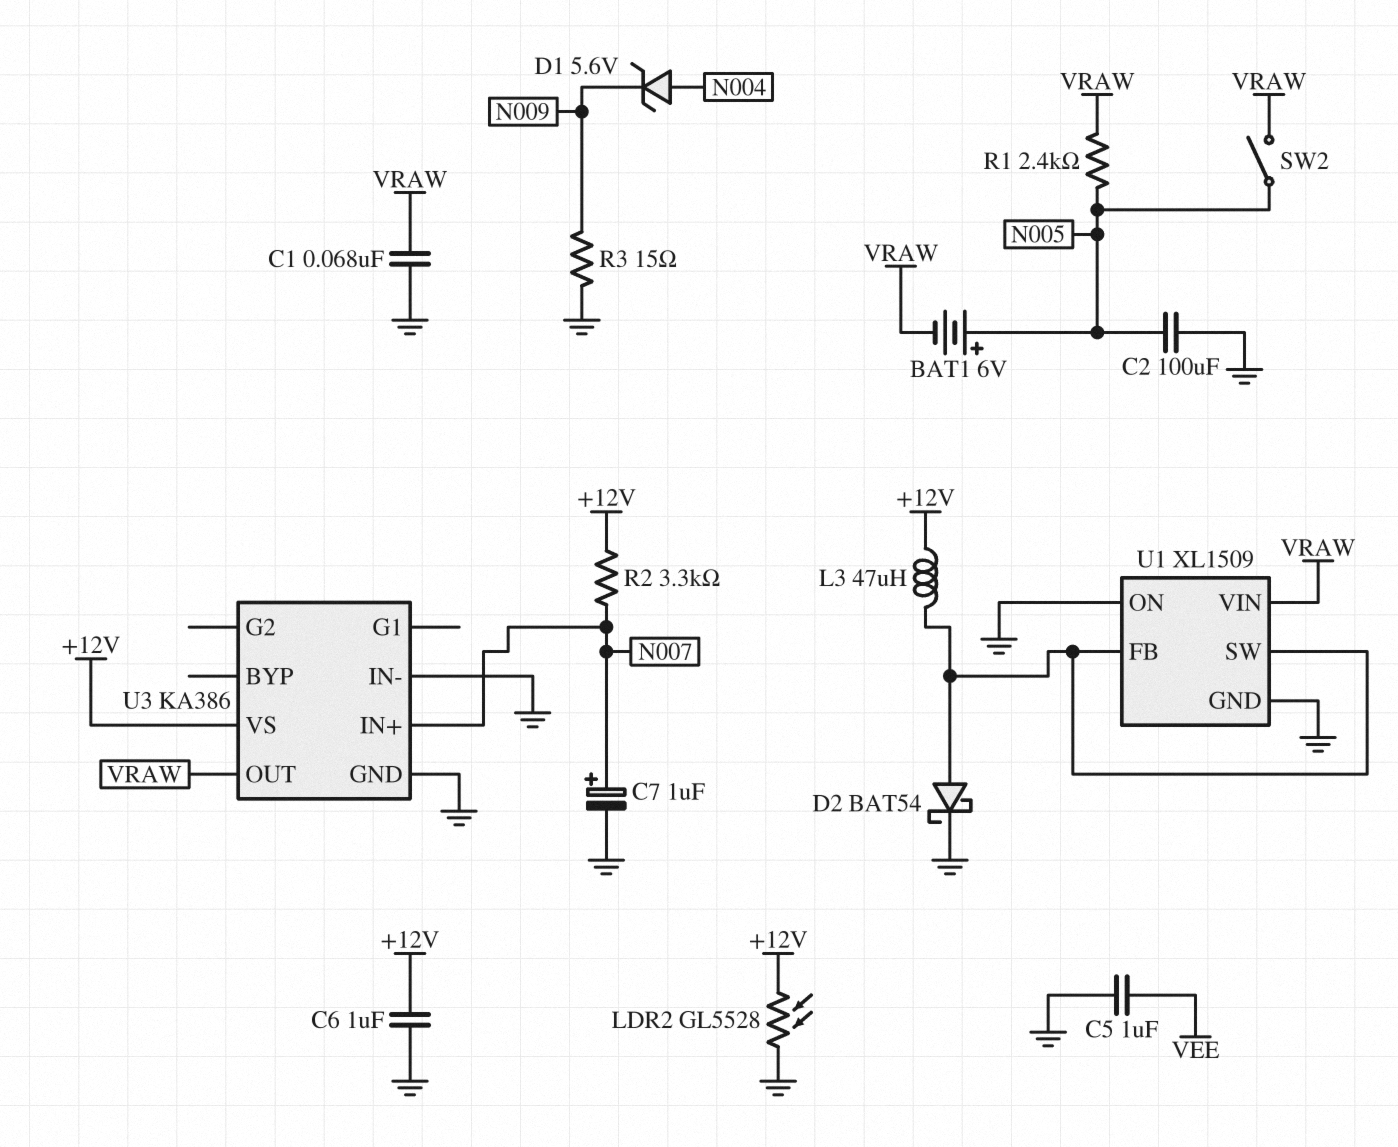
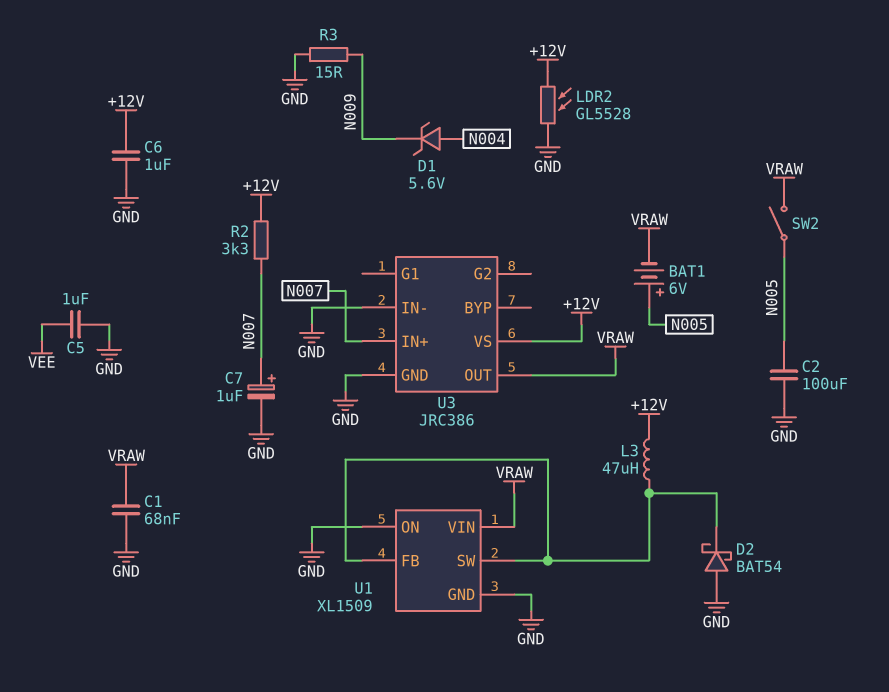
D2: schottky BAT54 (A U1/FB, K GND) -> schottky BAT54 (A GND, K U1/FB)
R1: 2.4k (N005, VRAW) -> none
U3: KA386 -> JRC386

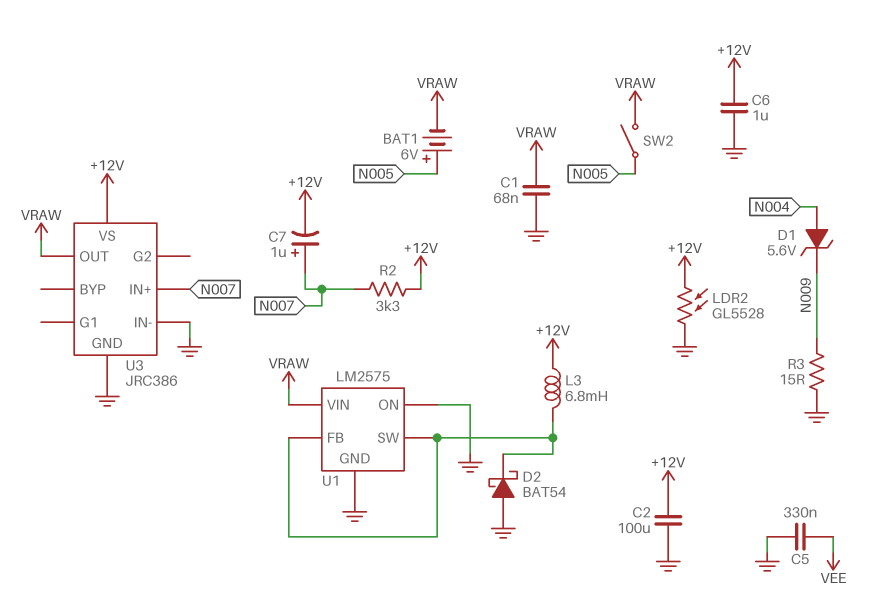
C2: 100uF (GND, N005) -> 100uF (+12V, GND)
C5: 1uF (GND, VEE) -> 330nF (GND, VEE)
C7: 1uF (plus N007, minus GND) -> 1uF (plus N007, minus +12V)
L3: 47uH (+12V, U1/FB) -> 6.8mH (+12V, U1/FB)
U1: XL1509 -> LM2575

